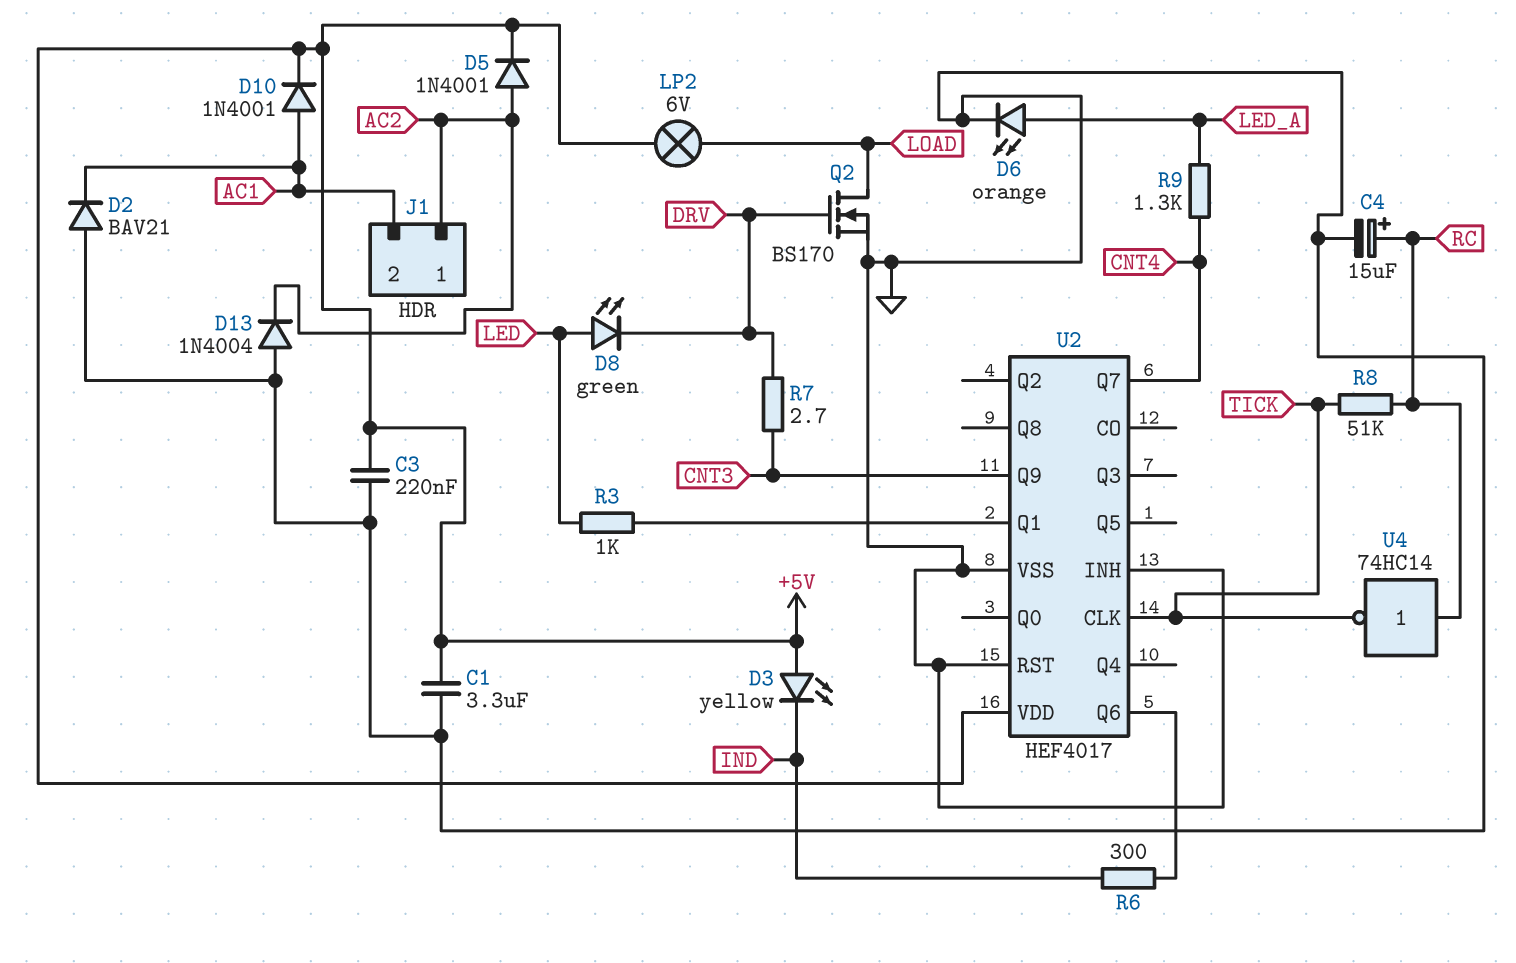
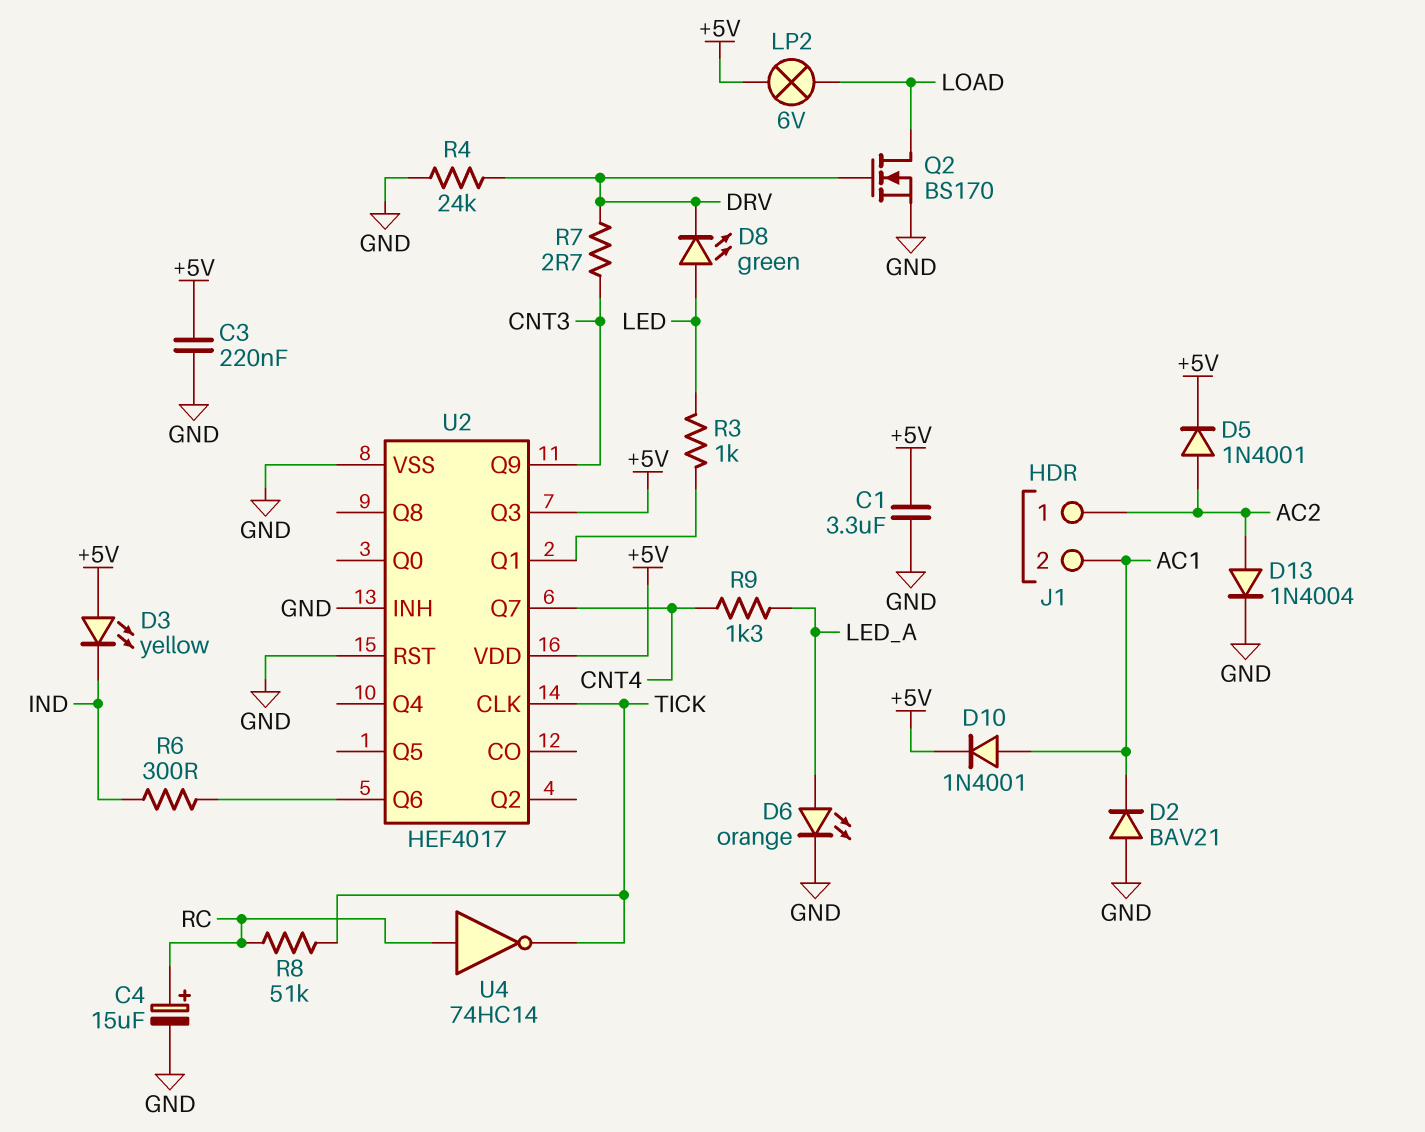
D13: diode 1N4004 (A GND, K AC2) -> diode 1N4004 (A AC2, K GND)
R4: none -> 24k (DRV, GND)
U2 pin Q3: none -> +5V

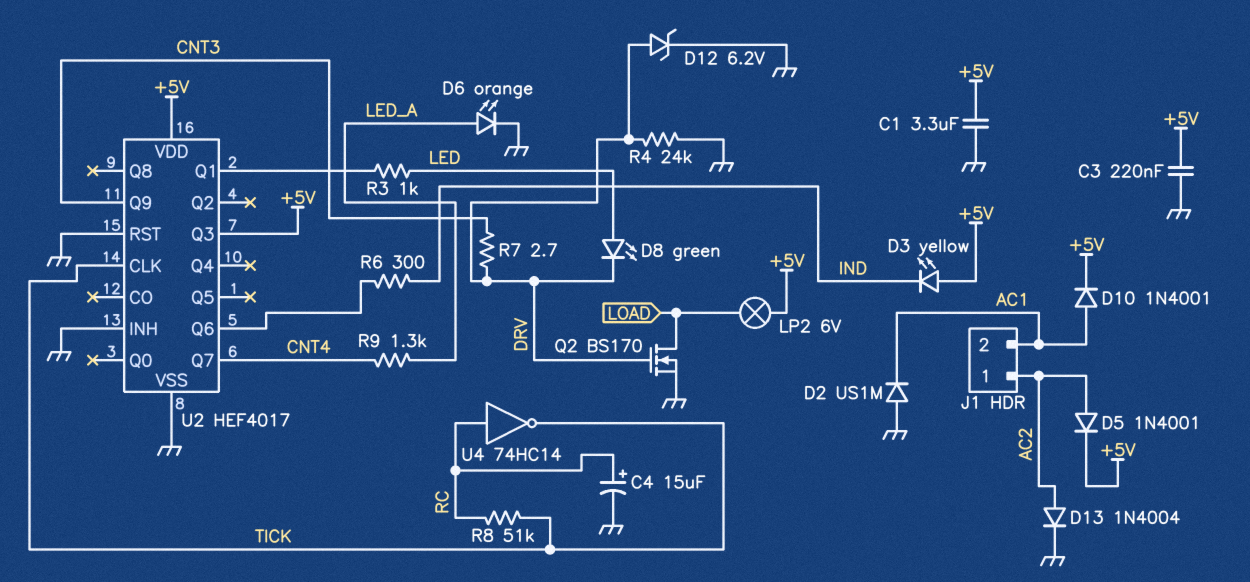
D2: diode BAV21 (A GND, K AC1) -> diode US1M (A GND, K AC1)
D12: none -> zener 6.2V (A DRV, K GND)

